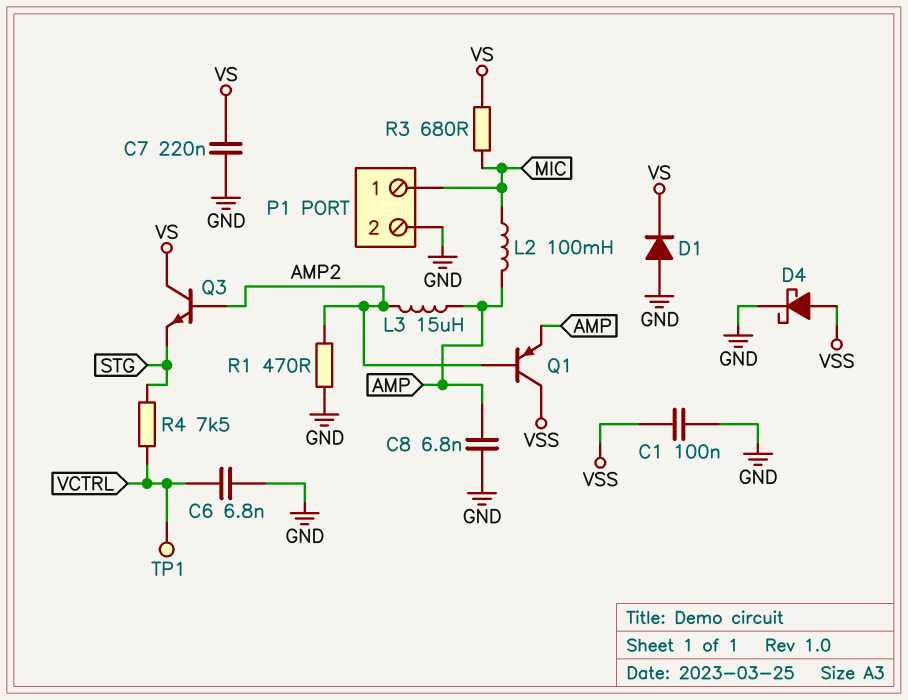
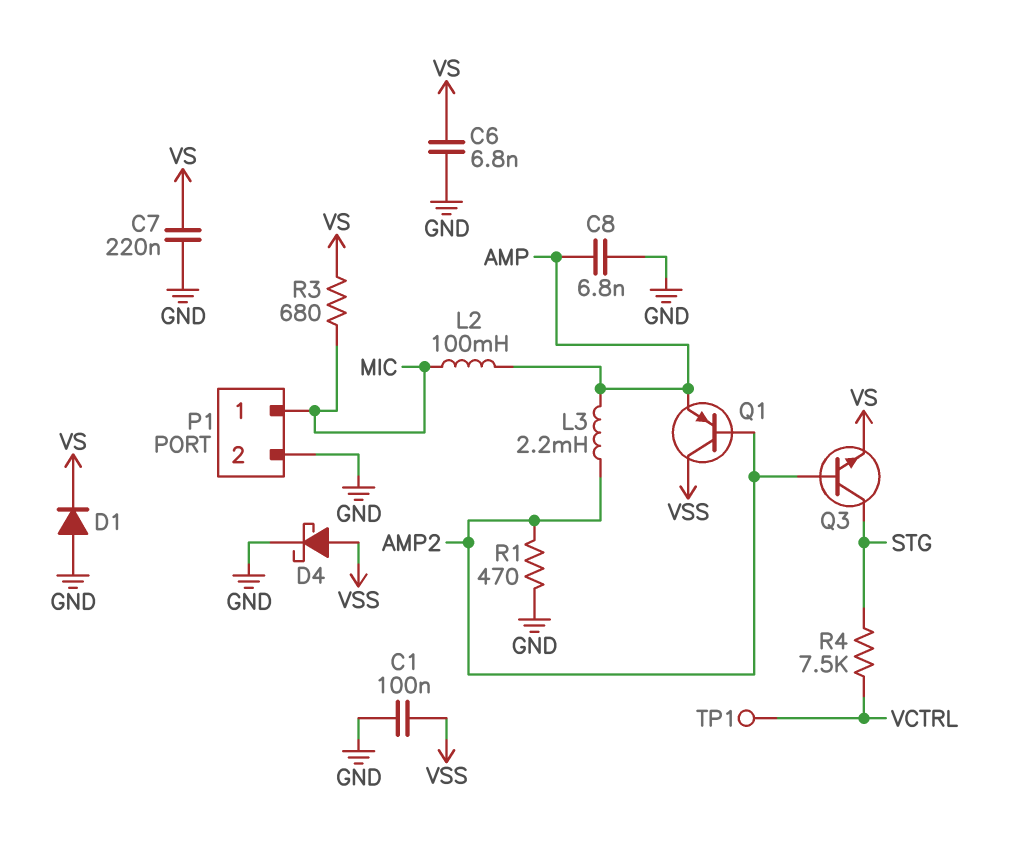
C6: 6.8nF (GND, VCTRL) -> 6.8nF (GND, VS)
L3: 15uH (AMP, AMP2) -> 2.2mH (AMP, AMP2)
Q3: NPN (B AMP2, C VS, E STG) -> NPN (B AMP2, C STG, E VS)

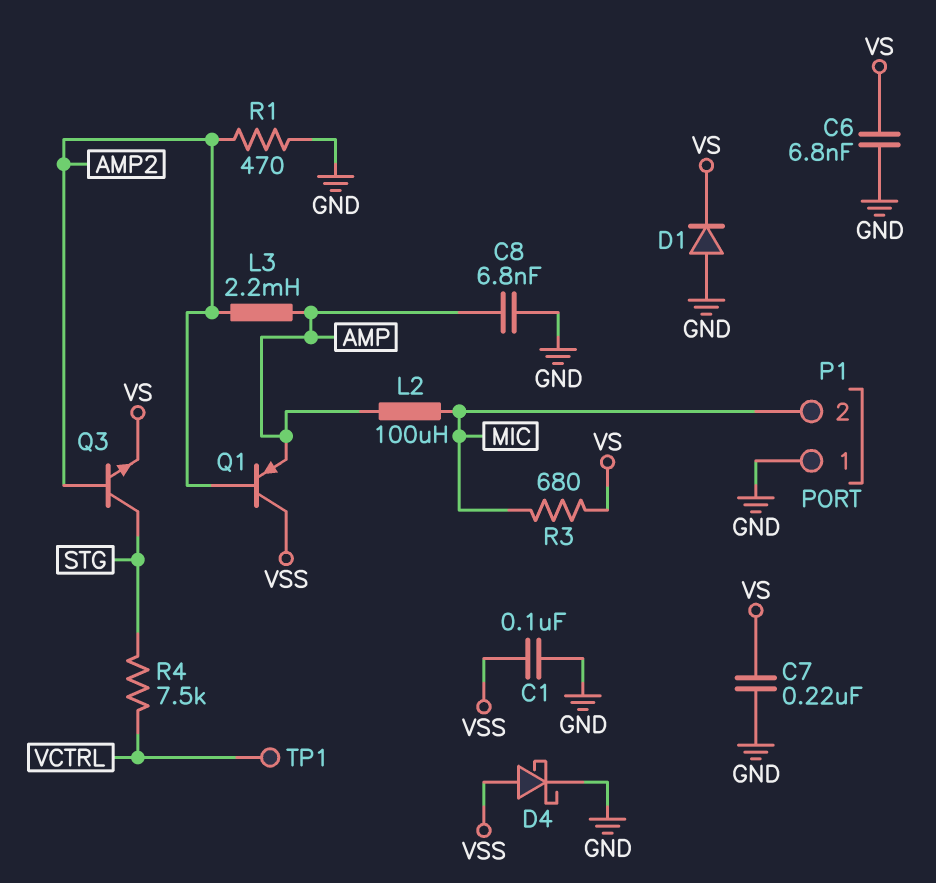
L2: 100mH (AMP, MIC) -> 100uH (AMP, MIC)
P1 pin 1: MIC -> GND
P1 pin 2: GND -> MIC

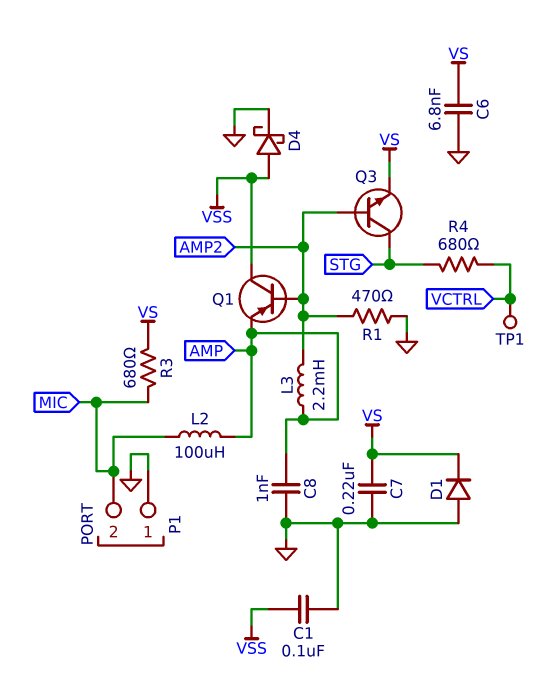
C8: 6.8nF (AMP, GND) -> 1nF (AMP, GND)
R4: 7.5k (STG, VCTRL) -> 680 (STG, VCTRL)

